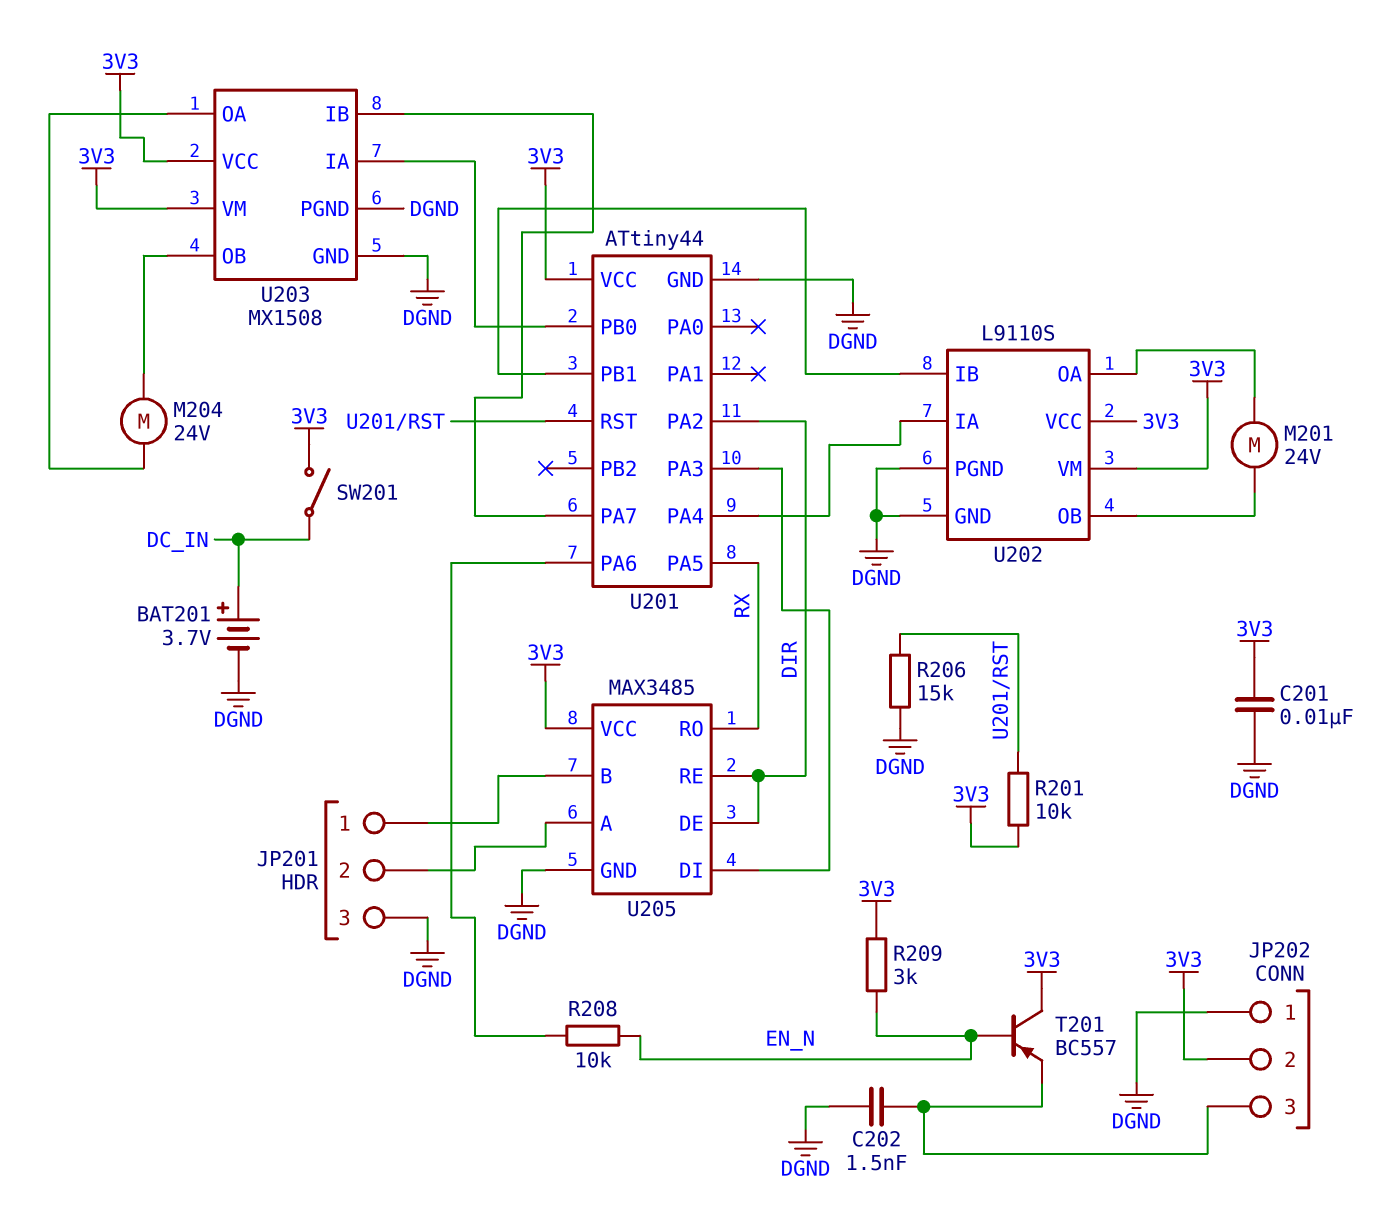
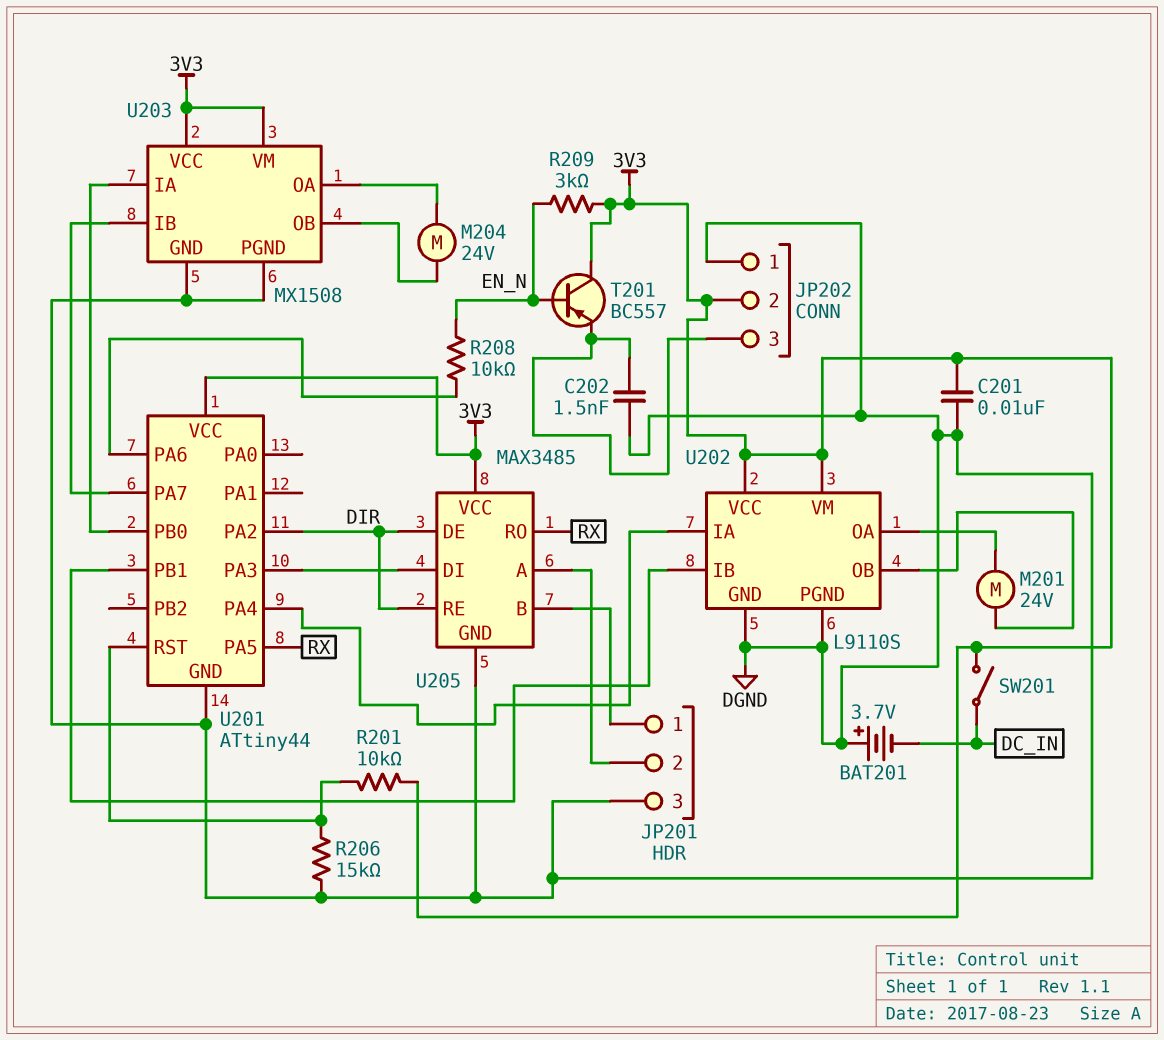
BAT201: 3.7V (plus DC_IN, minus DGND) -> 3.7V (plus DGND, minus DC_IN)

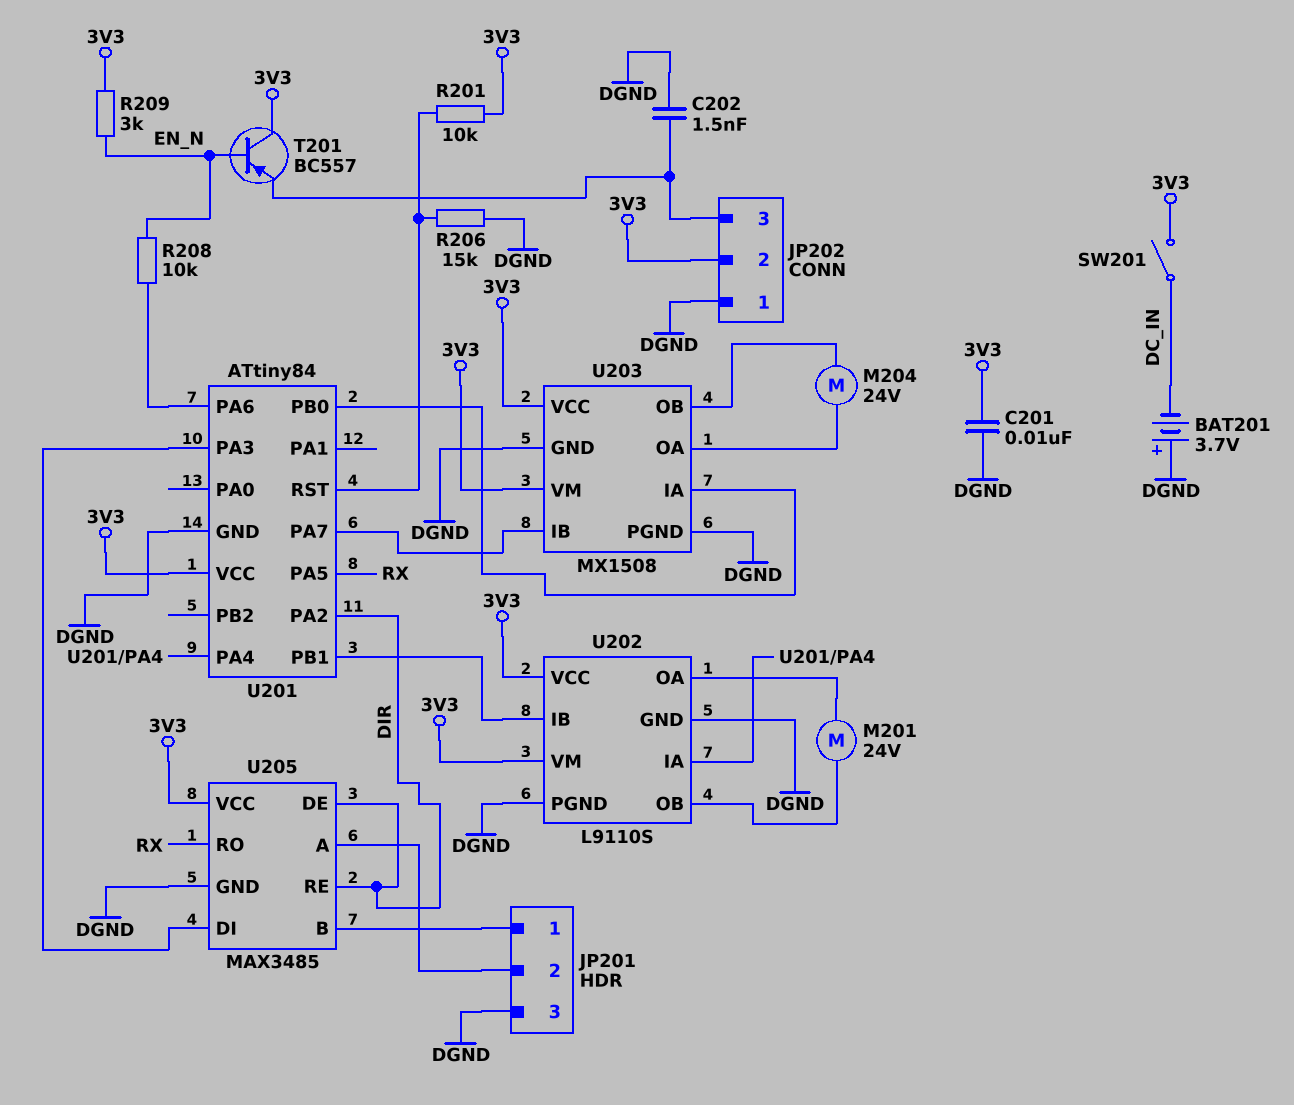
U201: ATtiny44 -> ATtiny84

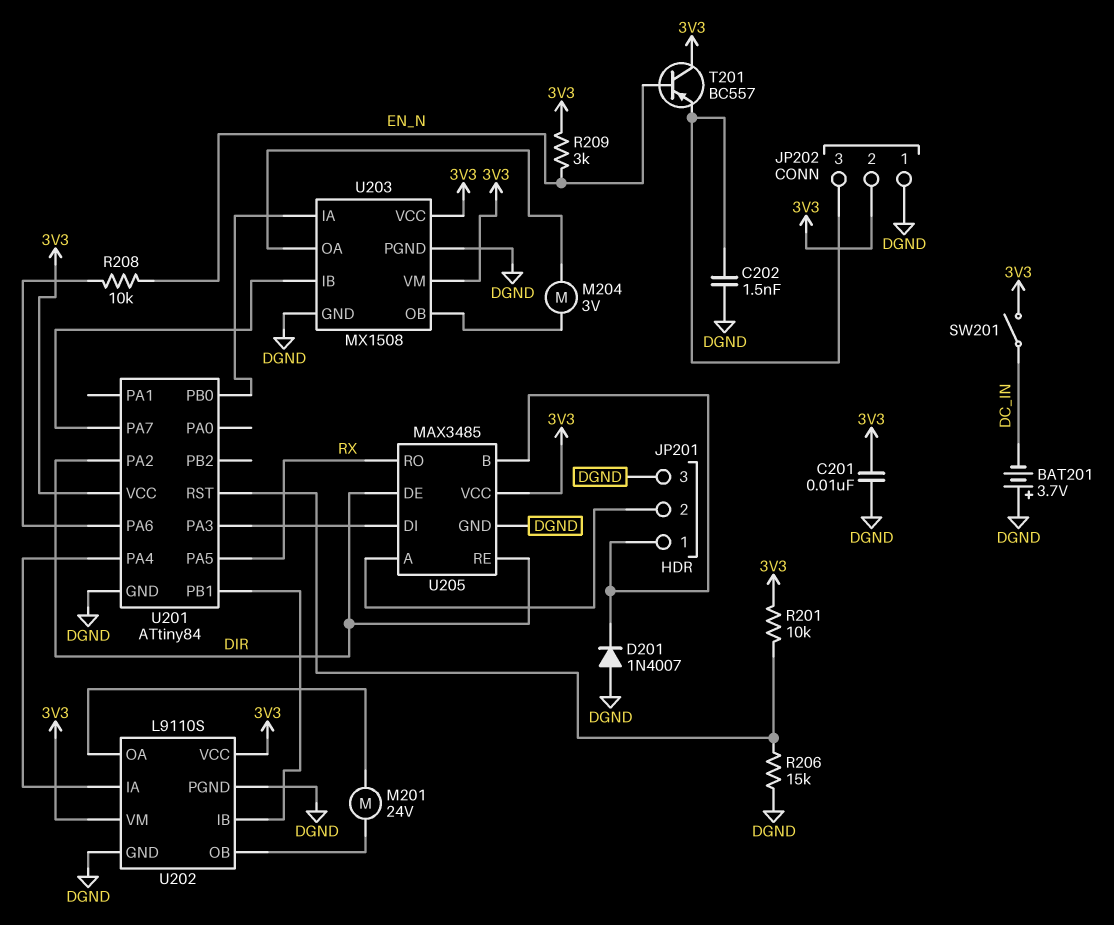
D201: none -> diode 1N4007 (A DGND, K JP201/1)
M204: motor 24V (U203/OA, U203/OB) -> motor 3V (U203/OA, U203/OB)

